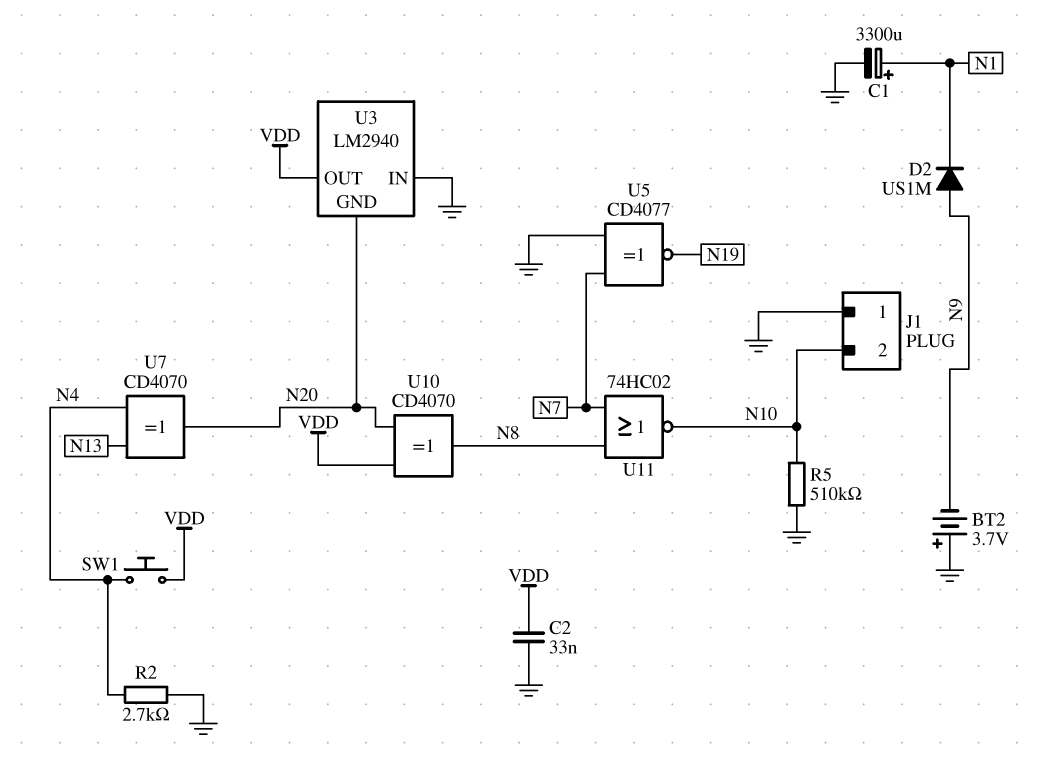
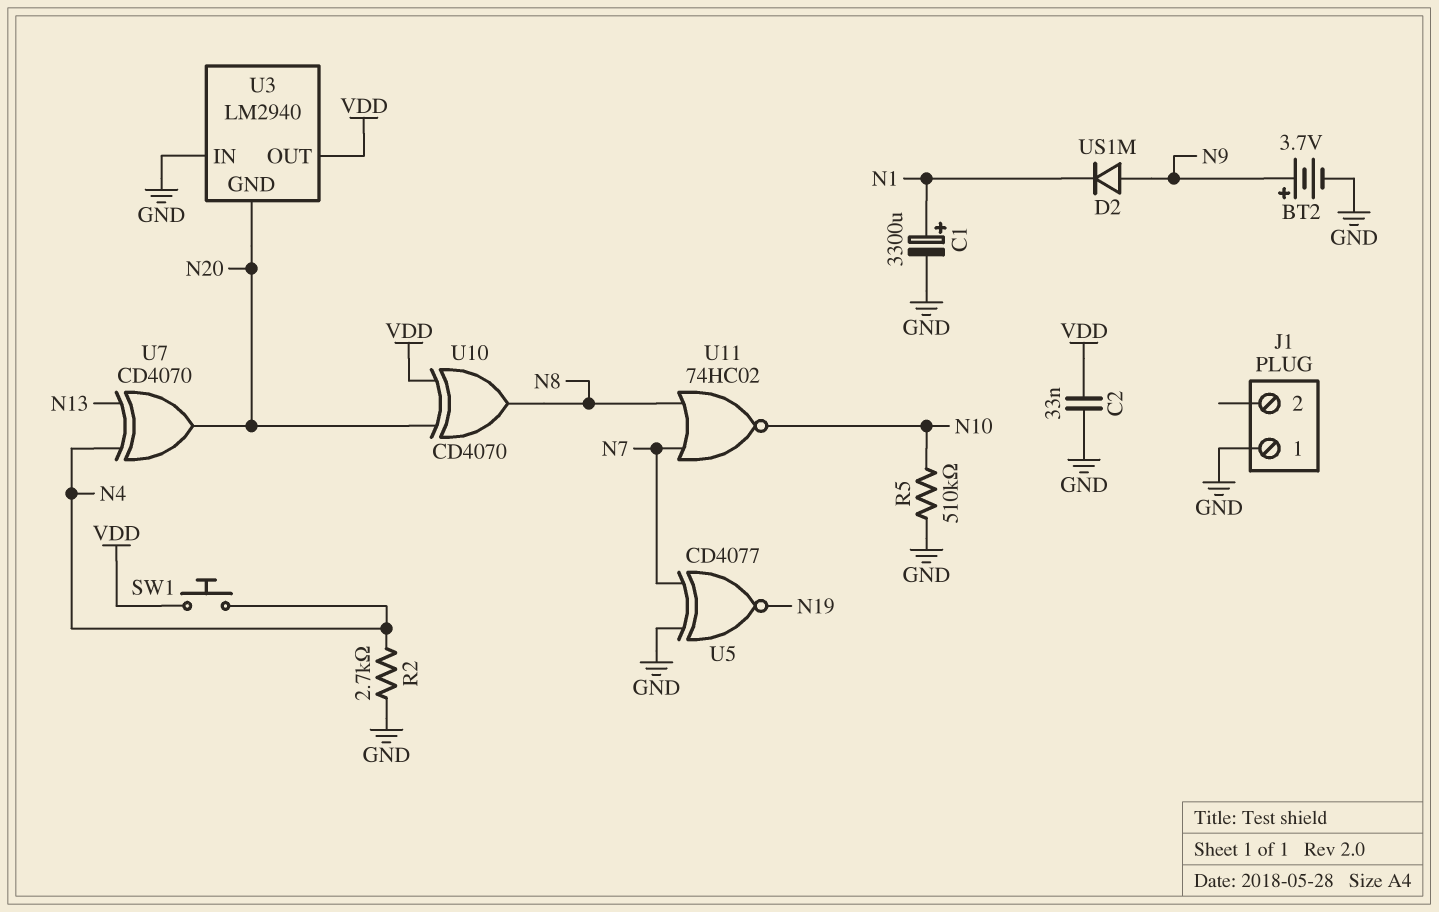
BT2: 3.7V (plus GND, minus N9) -> 3.7V (plus N9, minus GND)
J1 pin 2: N10 -> none

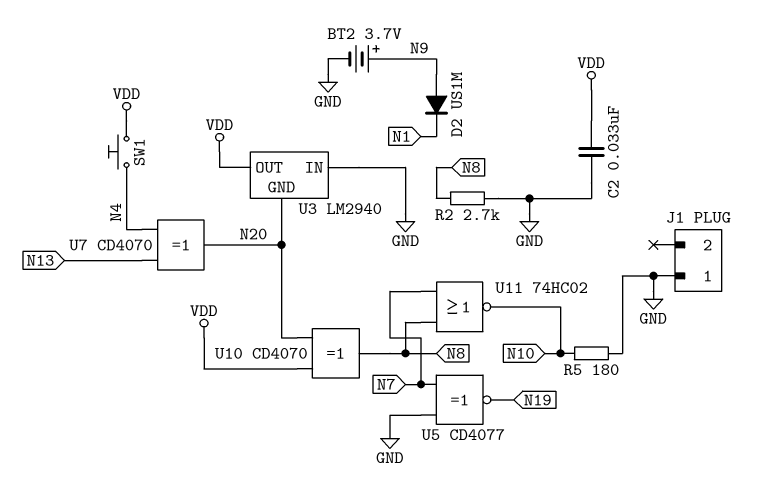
C1: 3300uF (plus N1, minus GND) -> none
R2: 2.7k (GND, N4) -> 2.7k (GND, N8)
R5: 510k (GND, N10) -> 180 (GND, N10)

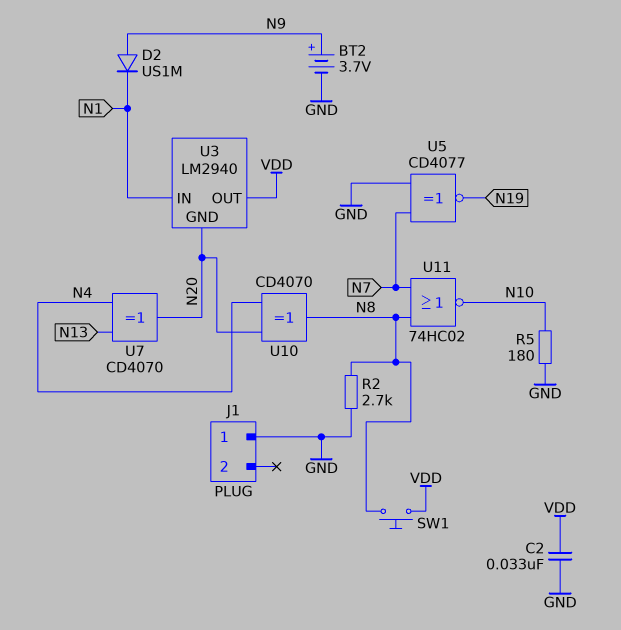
SW1: button (N4, VDD) -> button (N8, VDD)
U3 pin IN: GND -> N1
U10: XOR CD4070 (in N20, in VDD, out N8) -> XOR CD4070 (in N4, in N20, out N8)

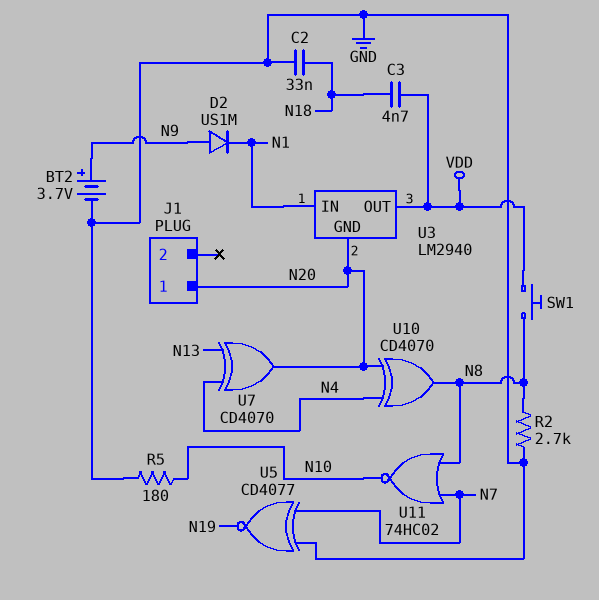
C2: 33nF (GND, VDD) -> 33nF (GND, N18)
C3: none -> 4.7nF (N18, VDD)
J1 pin 1: GND -> N20

